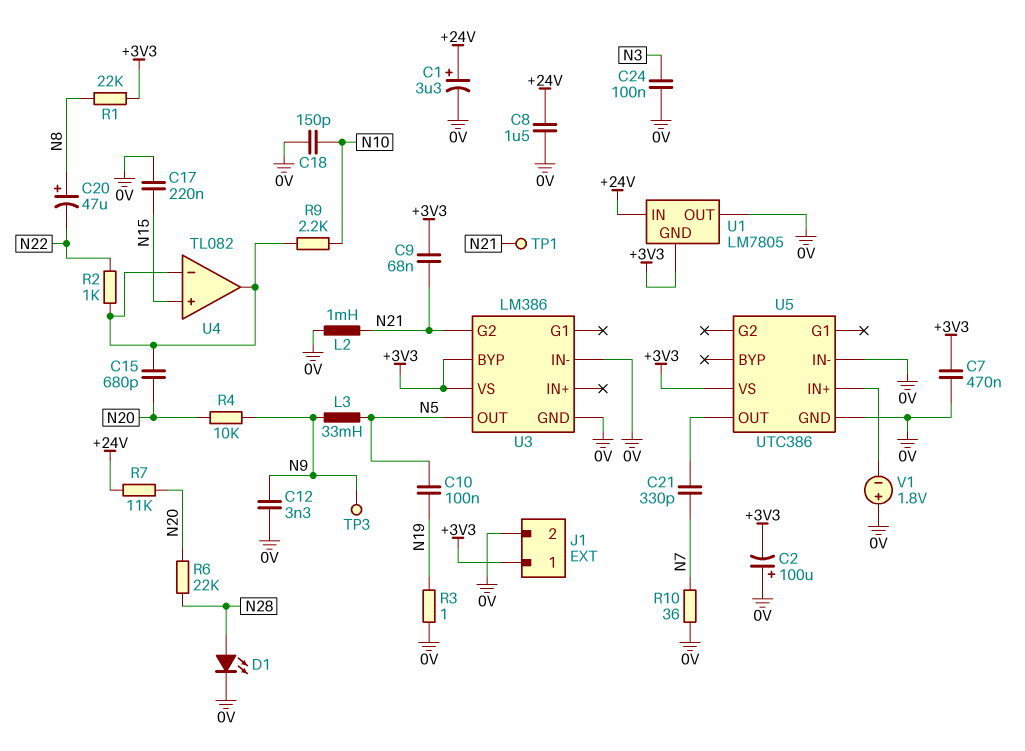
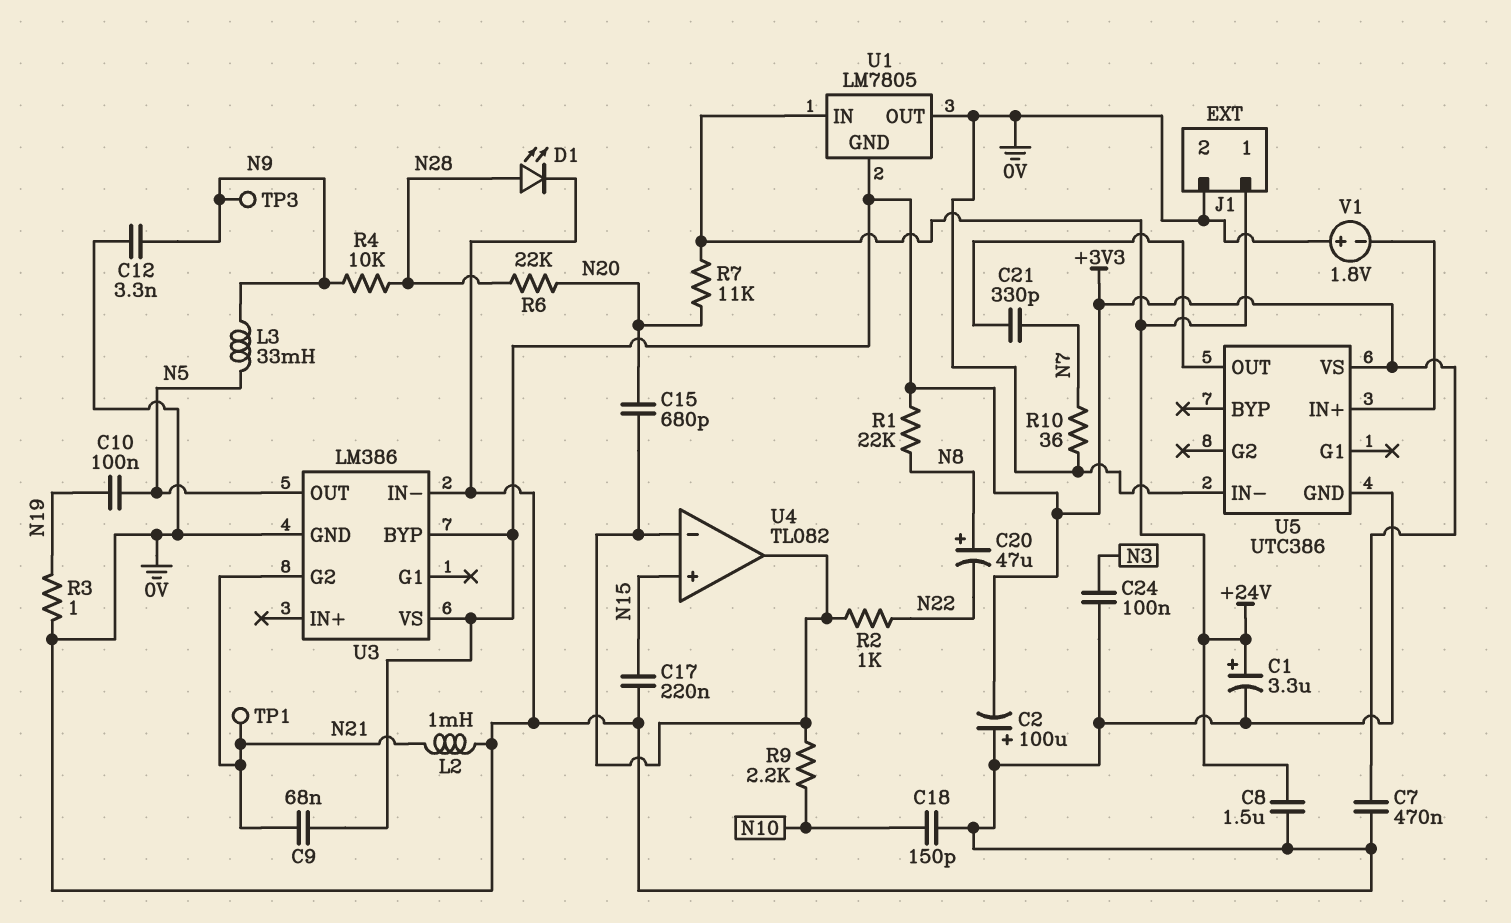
J1 pin 1: +3V3 -> +24V
R4: 10k (N9, N20) -> 10k (N9, N28)

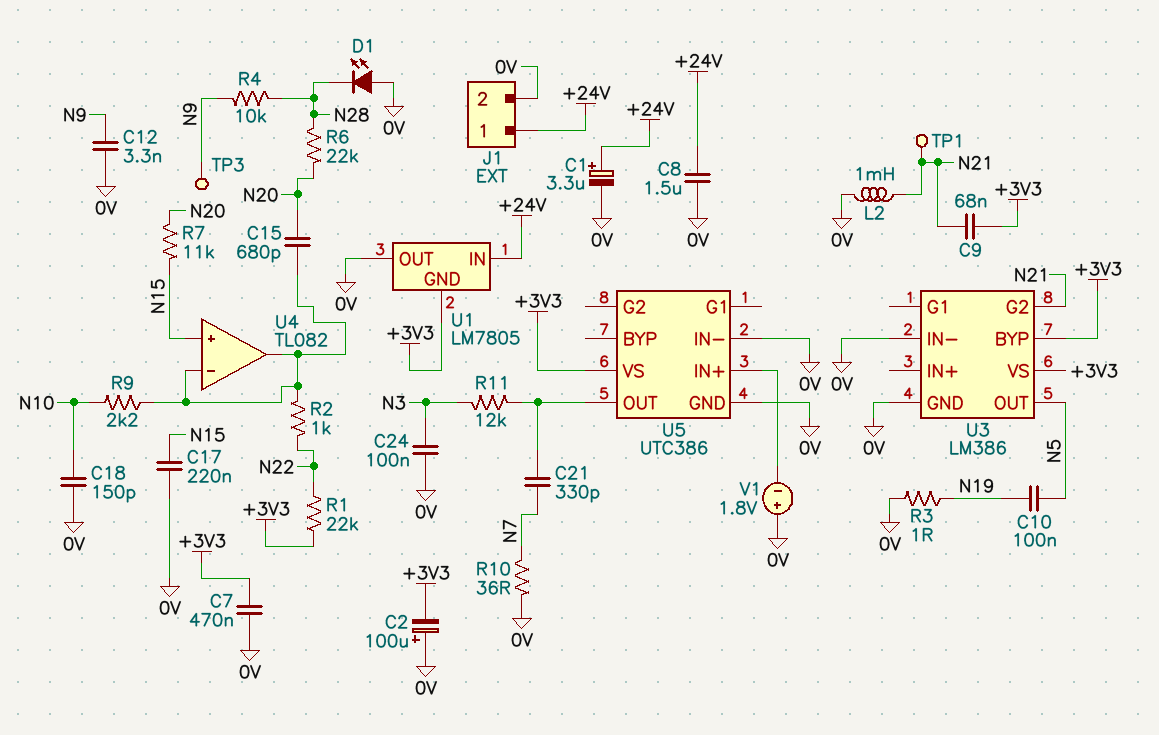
C20: 47uF (plus N8, minus N22) -> none
D1: LED (A N28, K 0V) -> LED (A 0V, K N28)
L3: 33mH (N5, N9) -> none
R1: 22k (+3V3, N8) -> 22k (+3V3, N22)
R7: 11k (+24V, N20) -> 11k (N15, N20)
R11: none -> 12k (N3, U5/OUT)

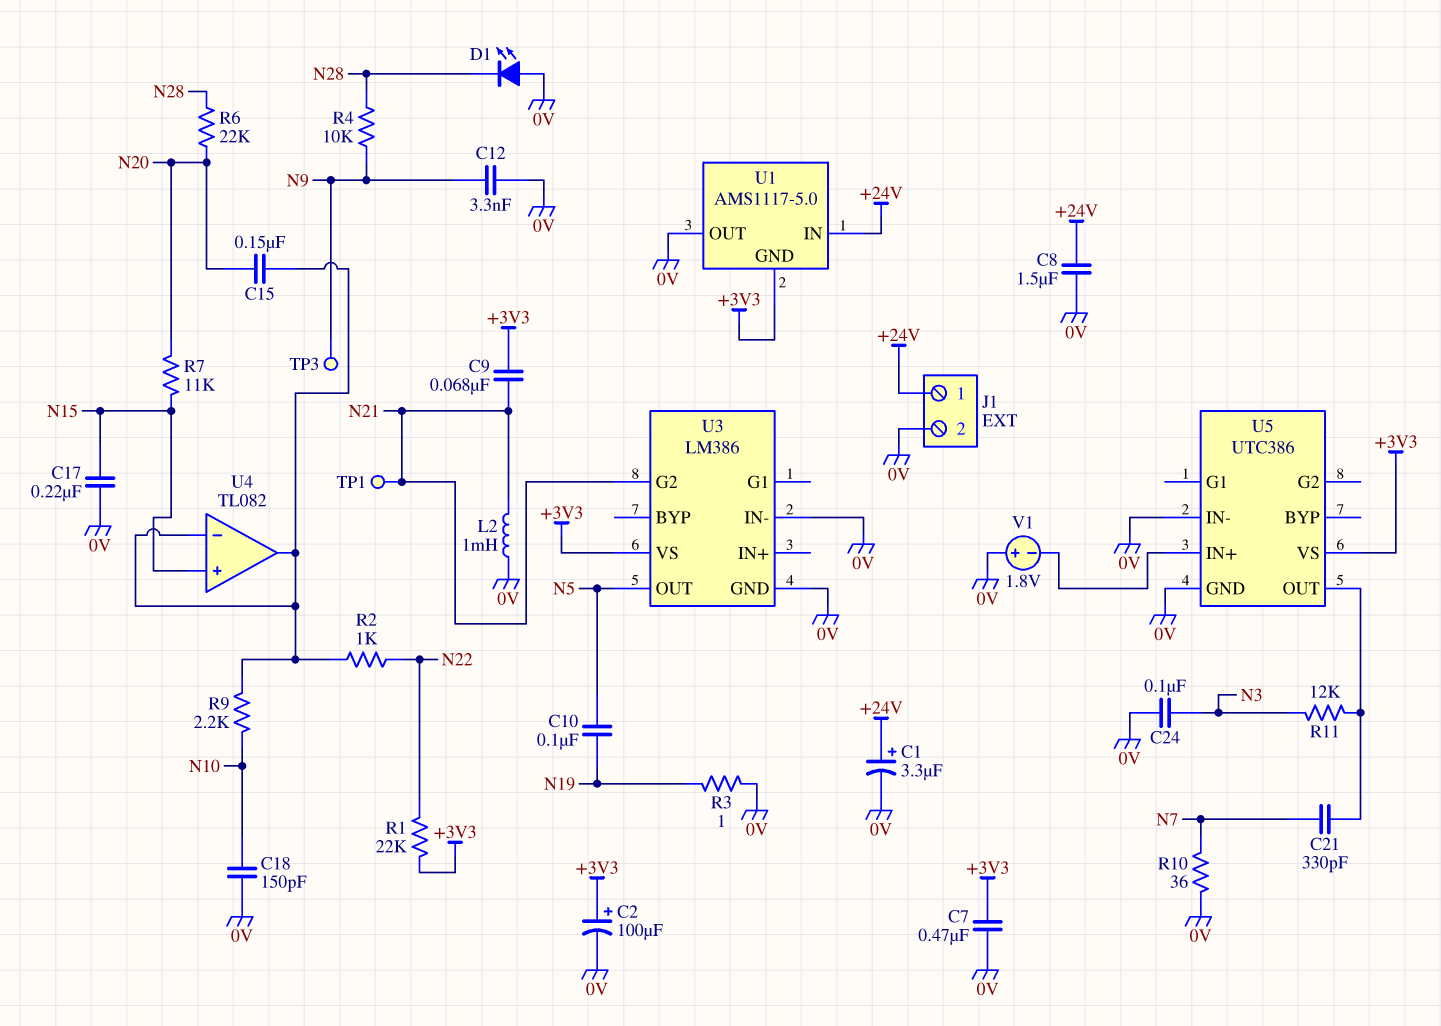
C2: 100uF (plus 0V, minus +3V3) -> 100uF (plus +3V3, minus 0V)
C15: 680pF (N20, U4/in-) -> 150nF (N20, U4/in-)
U1: LM7805 -> AMS1117-5.0
U3 pin BYP: +3V3 -> none

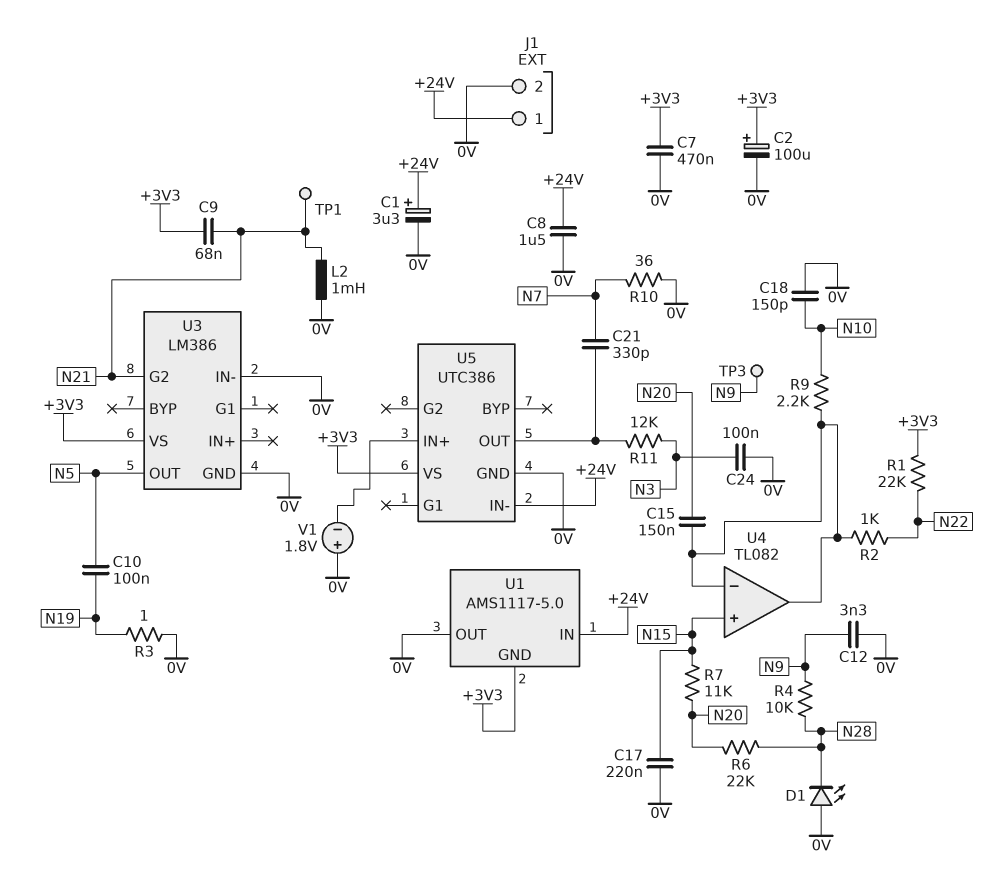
U5 pin IN-: 0V -> +24V

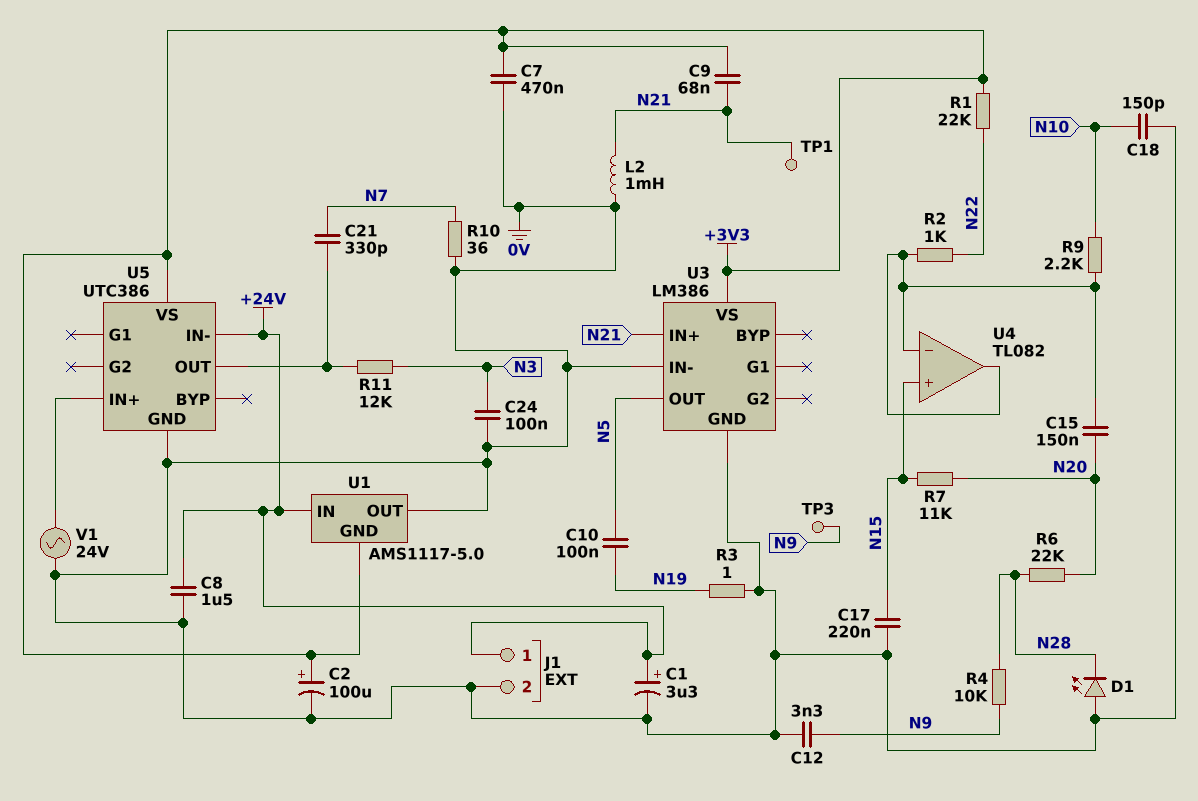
U3 pin G2: N21 -> none
U3 pin IN+: none -> N21
V1: 1.8V (plus 0V, minus U5/IN+) -> AC 24V (0V, U5/IN+)

